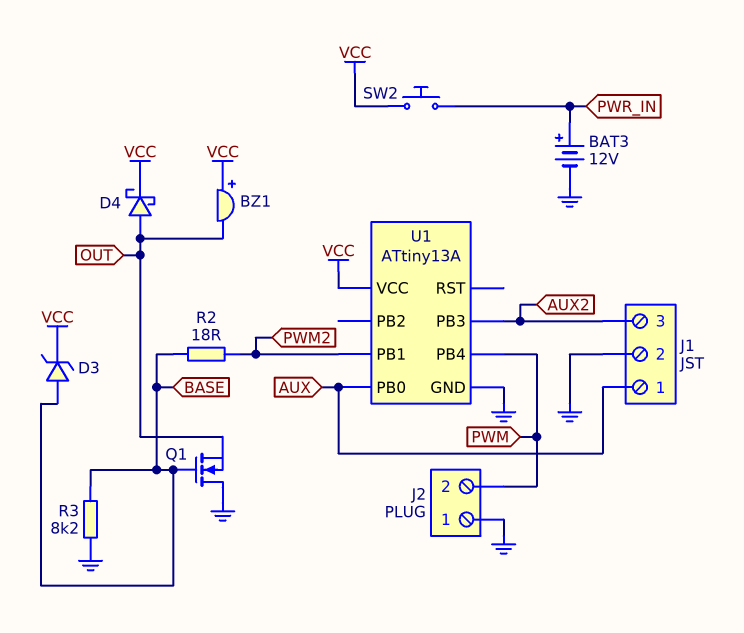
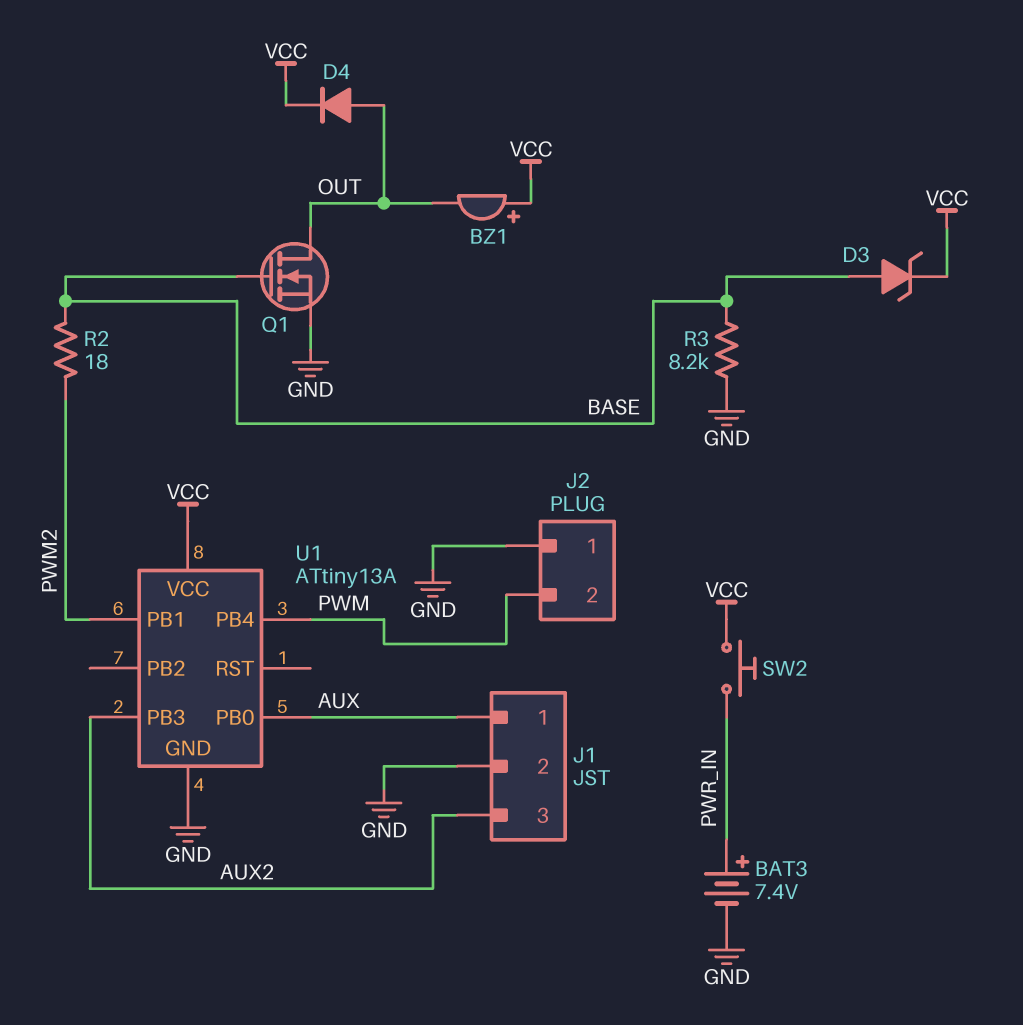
BAT3: 12V (plus PWR_IN, minus GND) -> 7.4V (plus PWR_IN, minus GND)
D4: schottky (A OUT, K VCC) -> diode (A OUT, K VCC)
Q1: NMOS (G BASE, D GND, S OUT) -> NMOS (G BASE, D OUT, S GND)

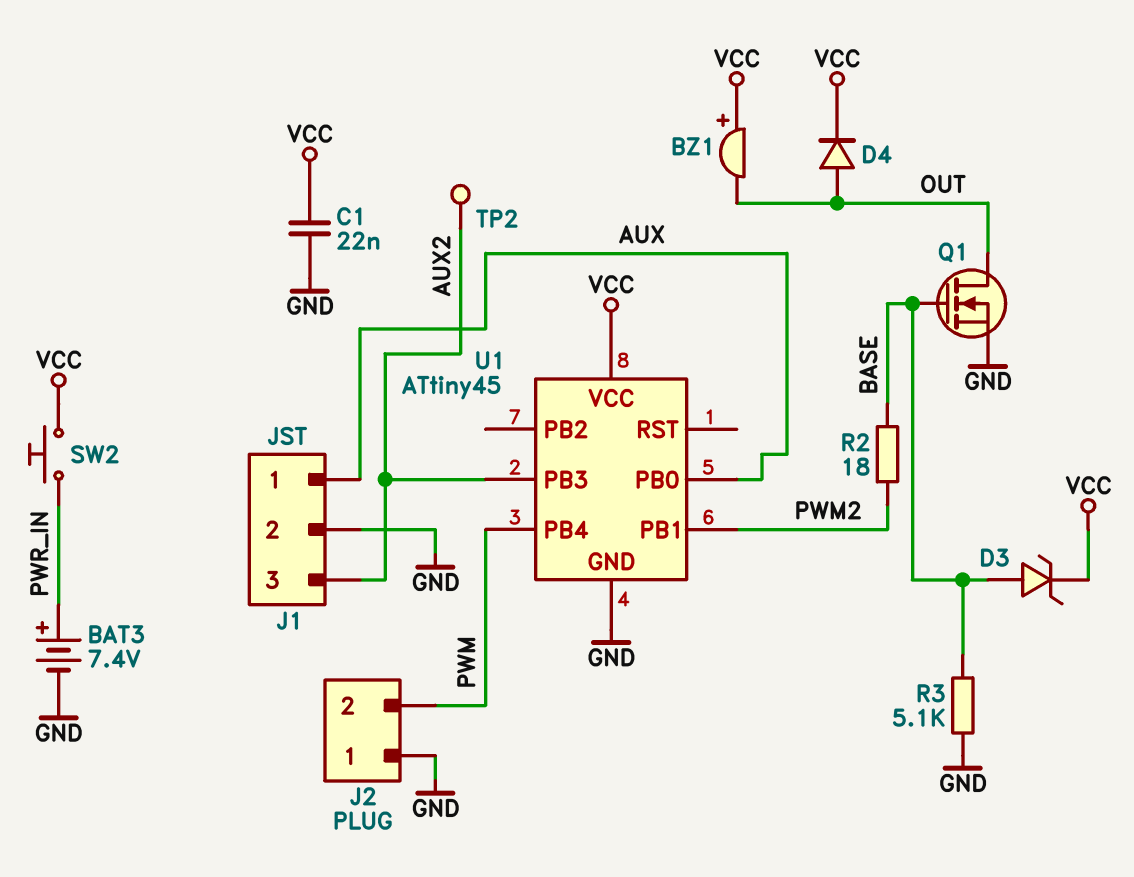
C1: none -> 22nF (GND, VCC)
R3: 8.2k (BASE, GND) -> 5.1k (BASE, GND)
TP2: none -> test point (AUX2)
U1: ATtiny13A -> ATtiny45

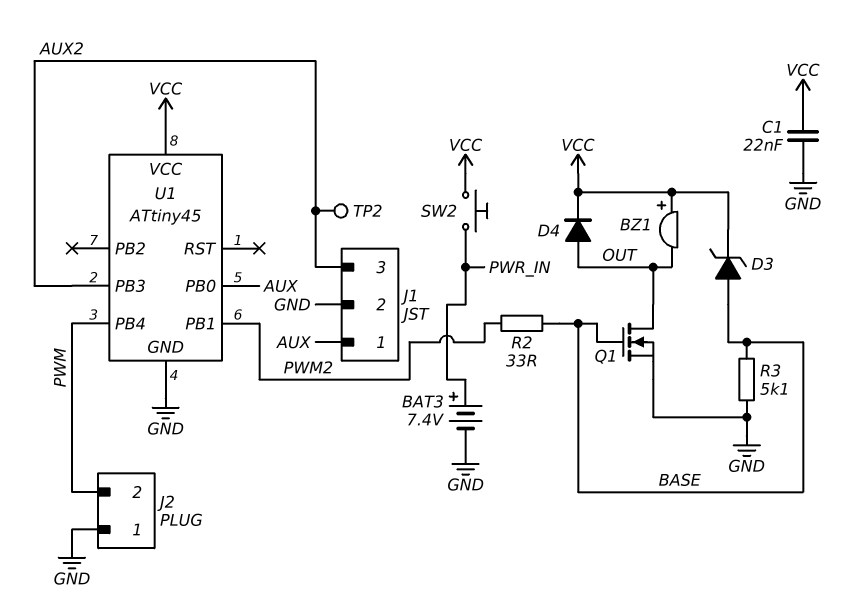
R2: 18 (BASE, PWM2) -> 33 (BASE, PWM2)

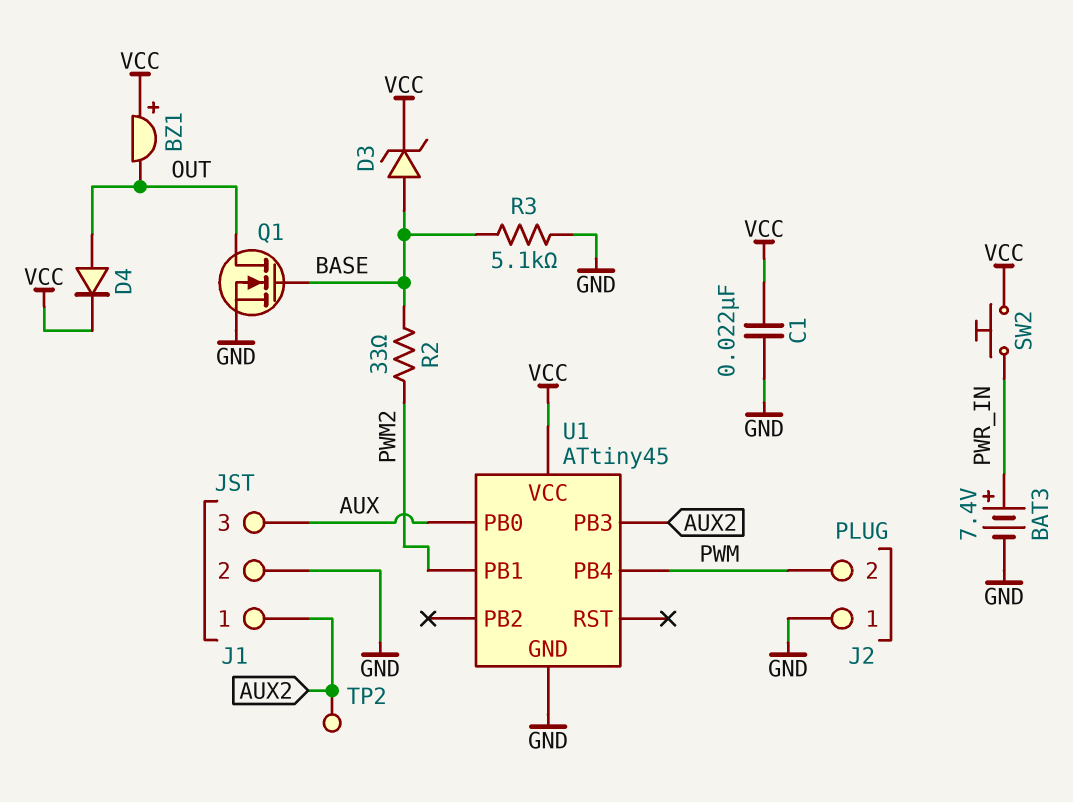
J1 pin 1: AUX -> AUX2
J1 pin 3: AUX2 -> AUX

